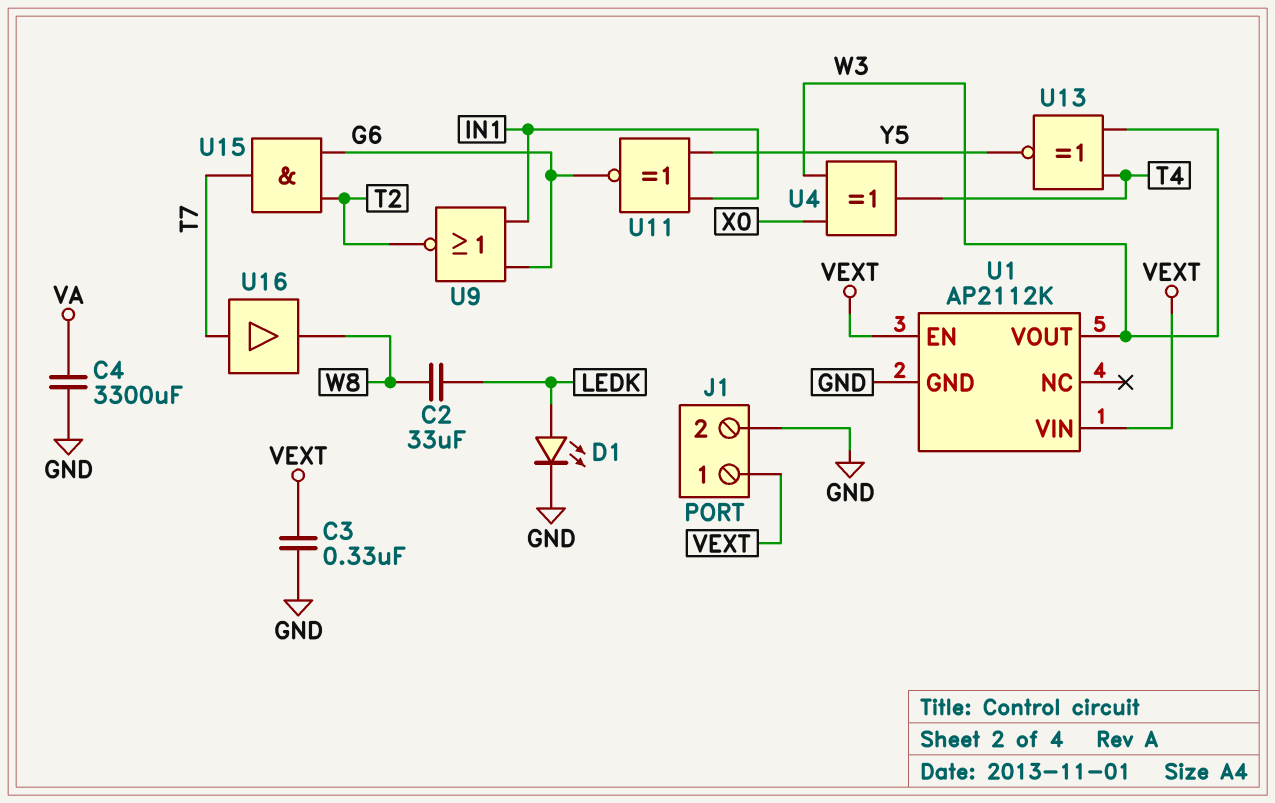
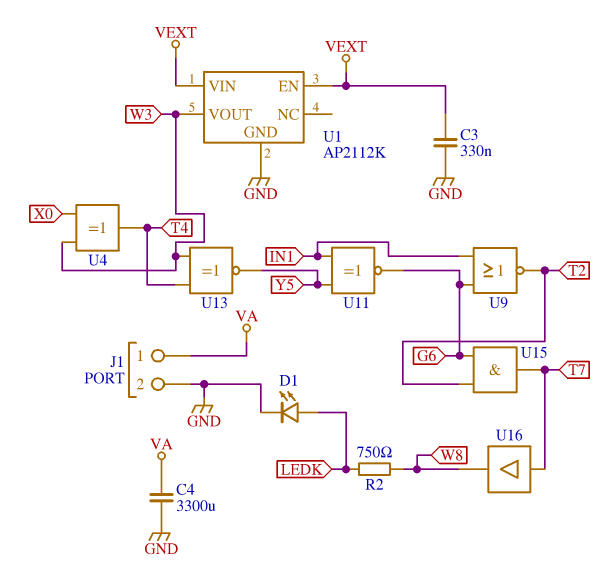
C2: 33uF (LEDK, W8) -> none
J1 pin 1: VEXT -> VA
R2: none -> 750 (LEDK, W8)

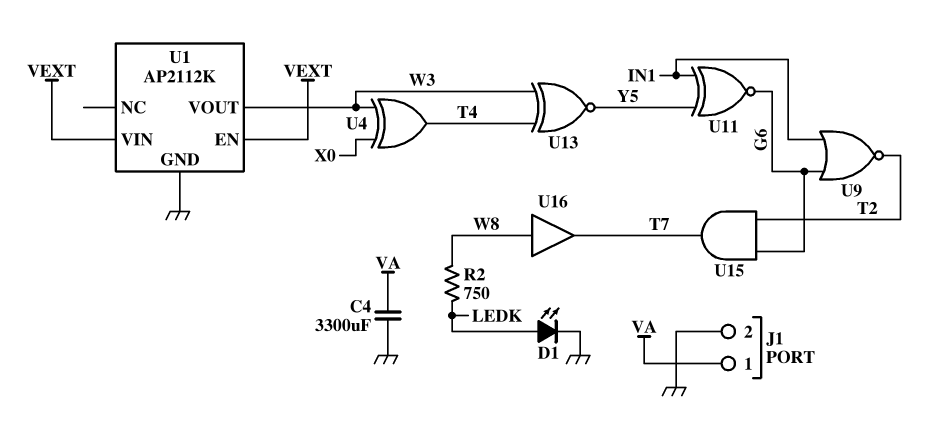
C3: 330nF (GND, VEXT) -> none
U16: buffer (in T7, out W8) -> buffer (in W8, out T7)

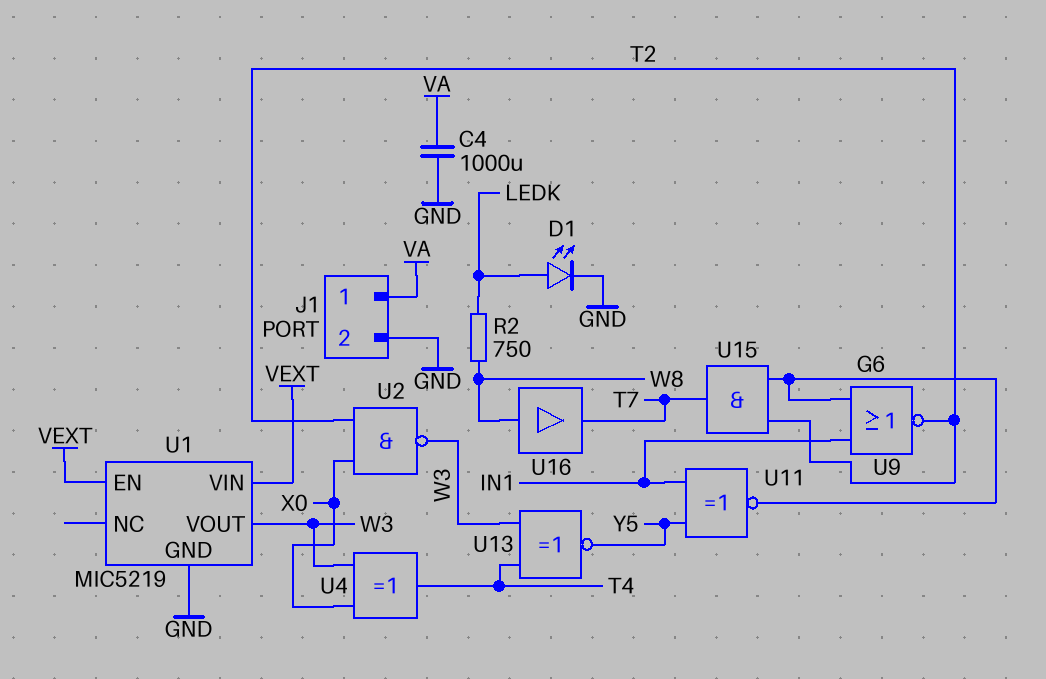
C4: 3300uF (GND, VA) -> 1000uF (GND, VA)
U1: AP2112K -> MIC5219
U2: none -> NAND (in T2, in X0, out W3)

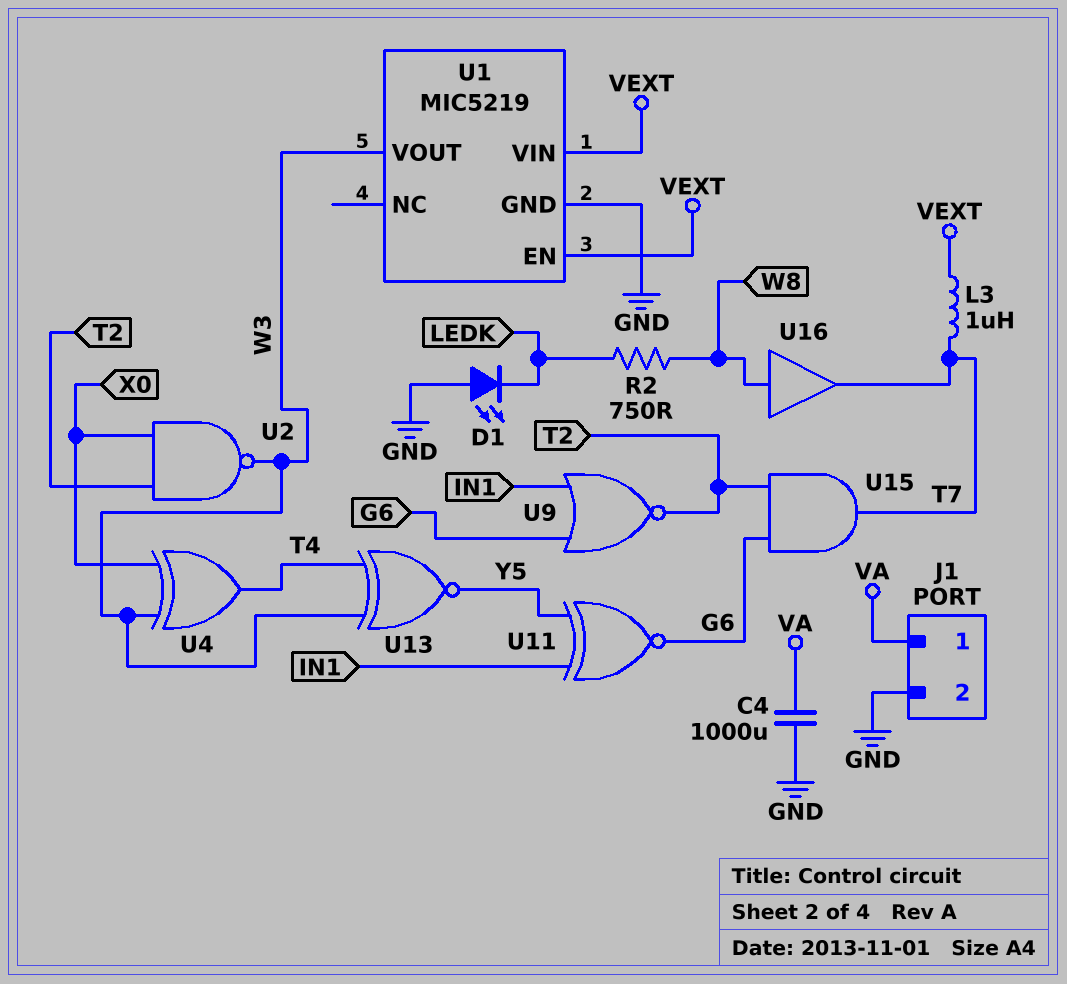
D1: LED (A LEDK, K GND) -> LED (A GND, K LEDK)
L3: none -> 1uH (T7, VEXT)

